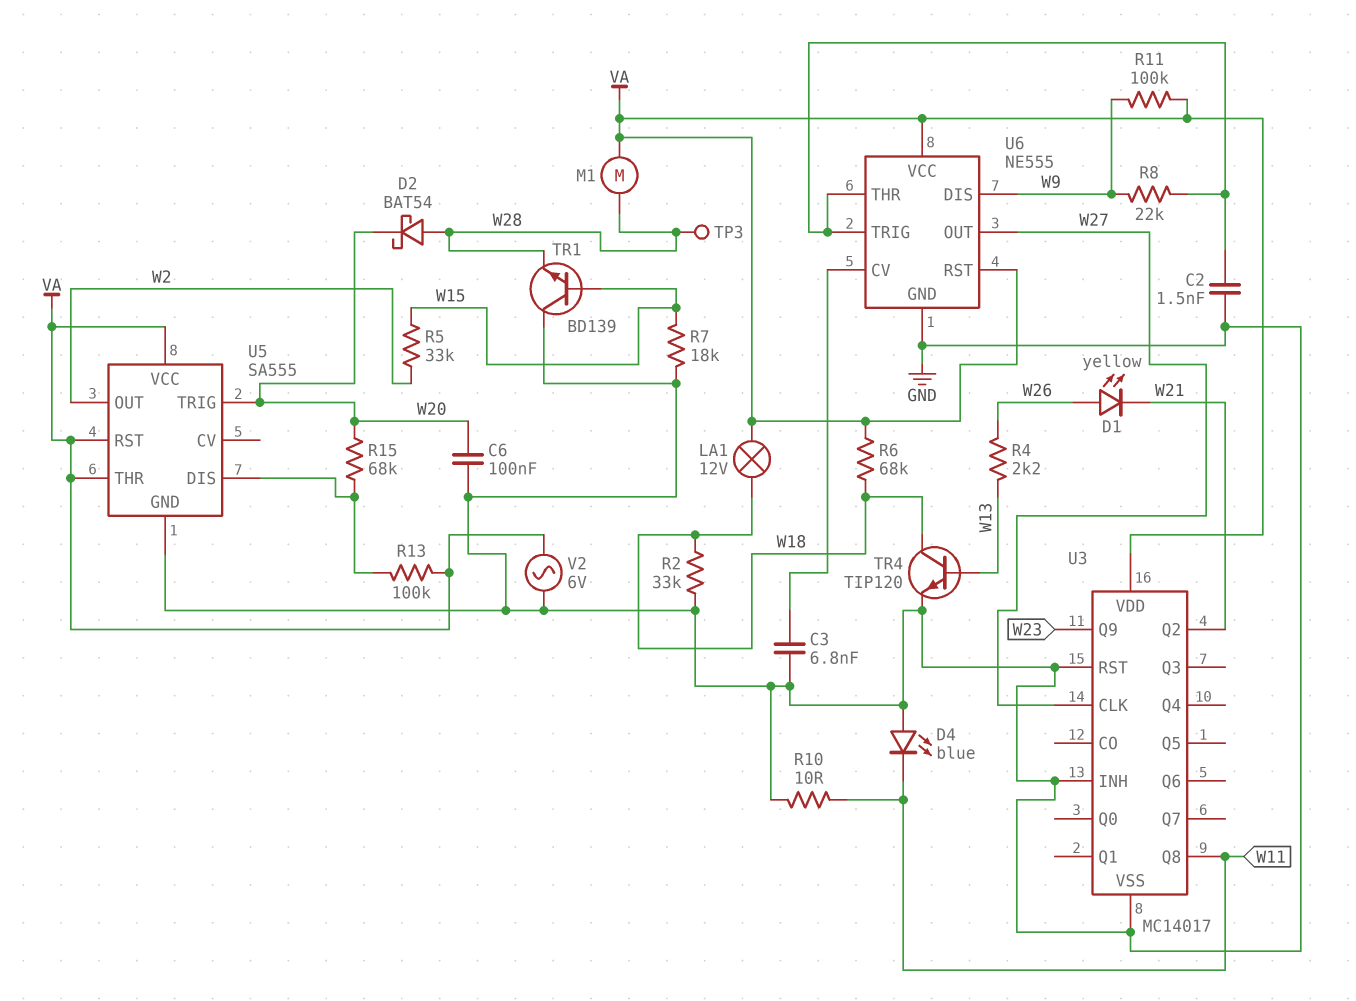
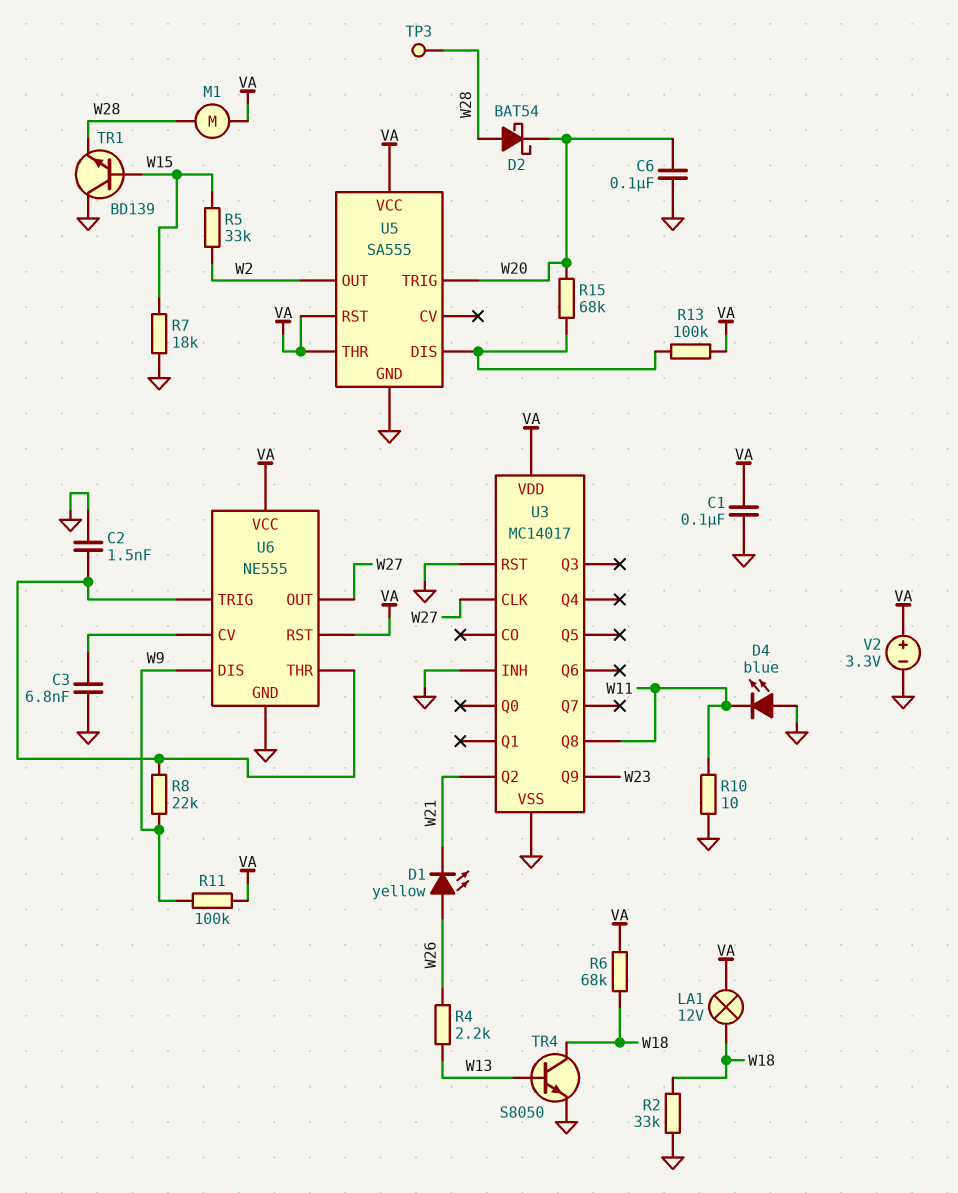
C1: none -> 100nF (GND, VA)
TR4: NPN TIP120 (B W13, C W18, E GND) -> NPN S8050 (B W13, C W18, E GND)
V2: AC 6V (GND, VA) -> 3.3V (plus VA, minus GND)

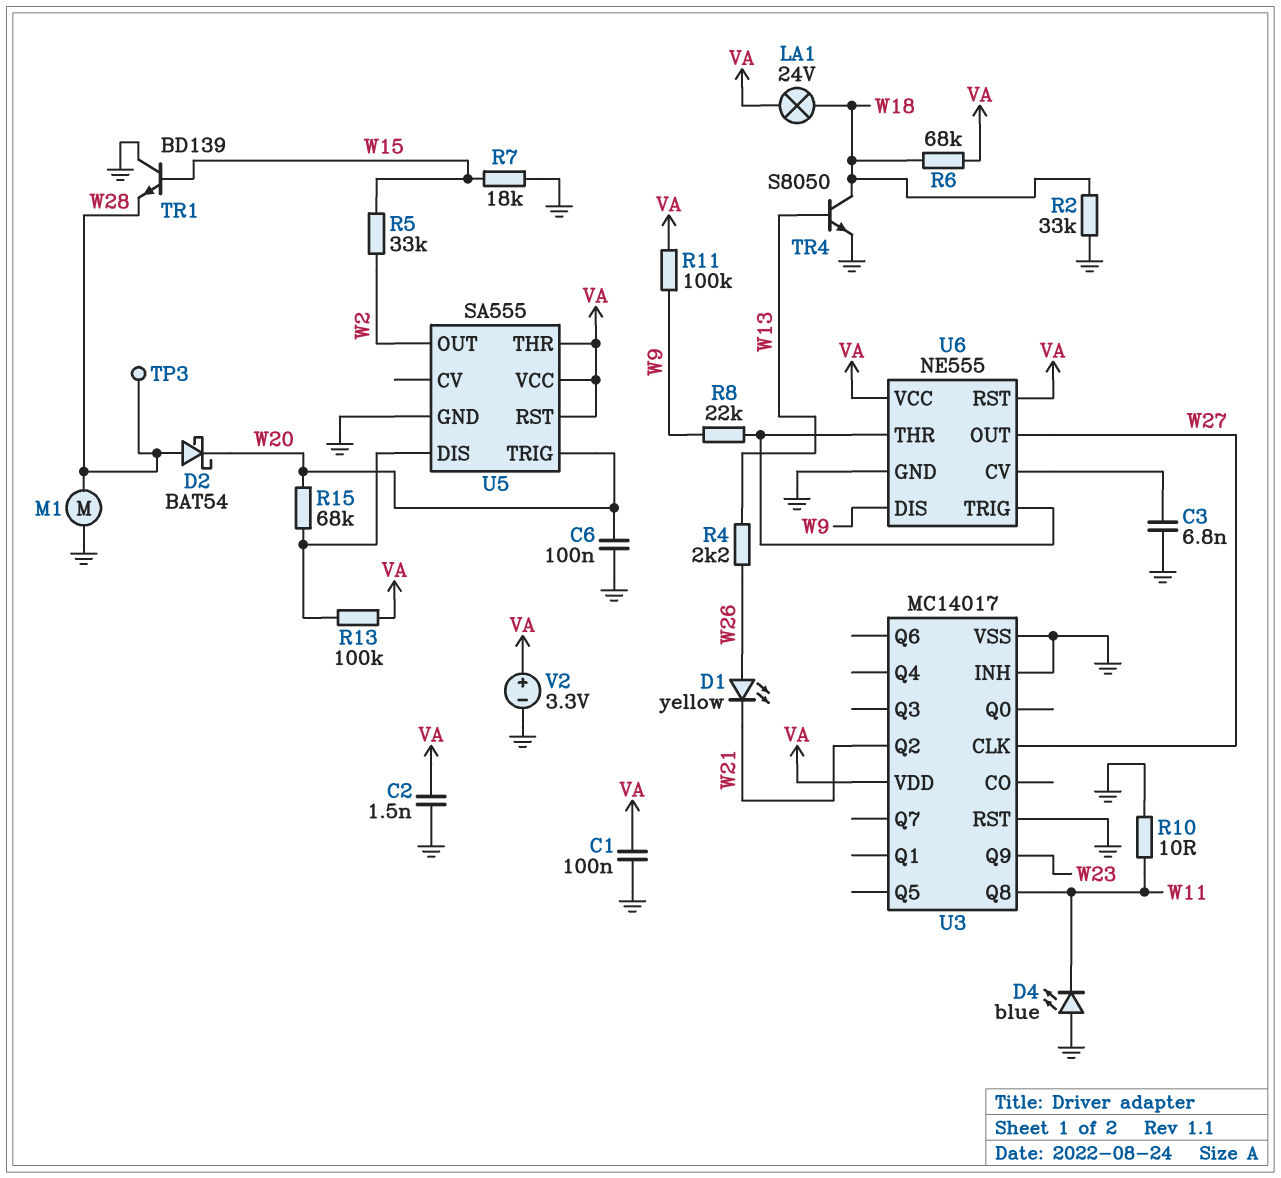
C2: 1.5nF (GND, U6/THR) -> 1.5nF (GND, VA)
LA1: lamp 12V (VA, W18) -> lamp 24V (VA, W18)
M1: motor (VA, W28) -> motor (GND, W28)

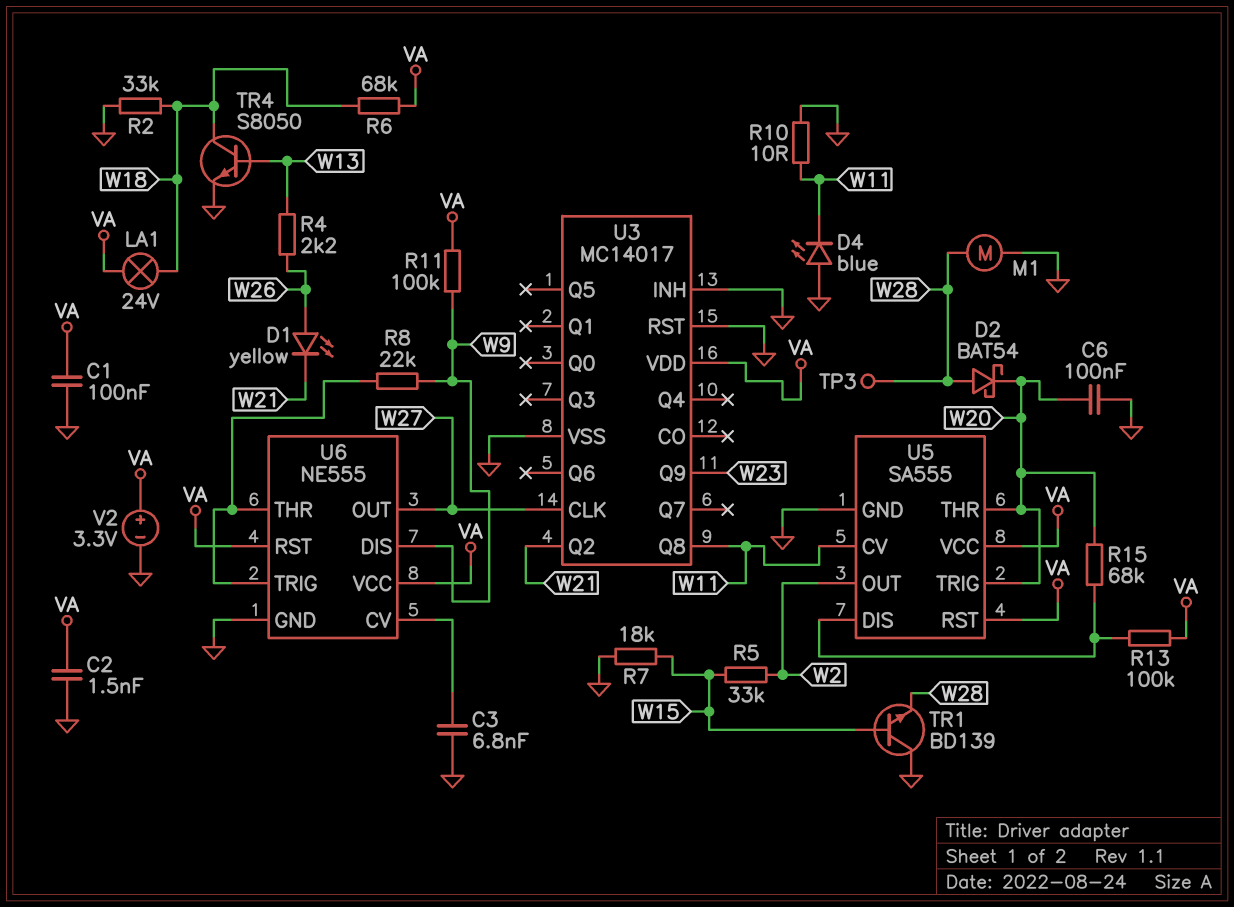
U5 pin CV: none -> W11
U5 pin THR: VA -> W20

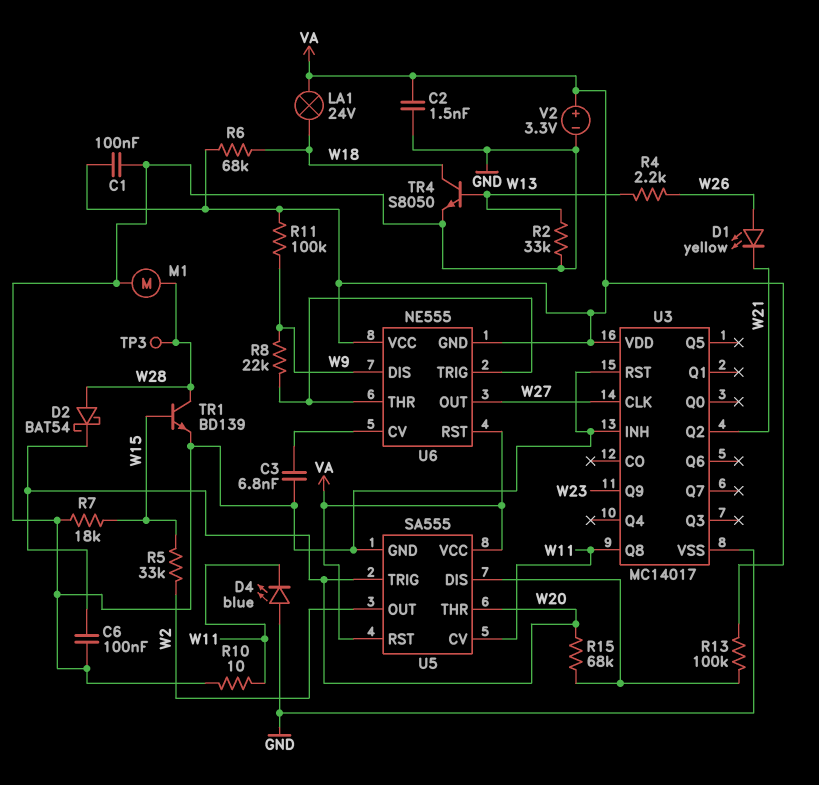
R2: 33k (GND, W18) -> 33k (GND, W13)
TR1: NPN BD139 (B W15, C GND, E W28) -> NPN BD139 (B W15, C W28, E GND)
U6 pin GND: GND -> VA

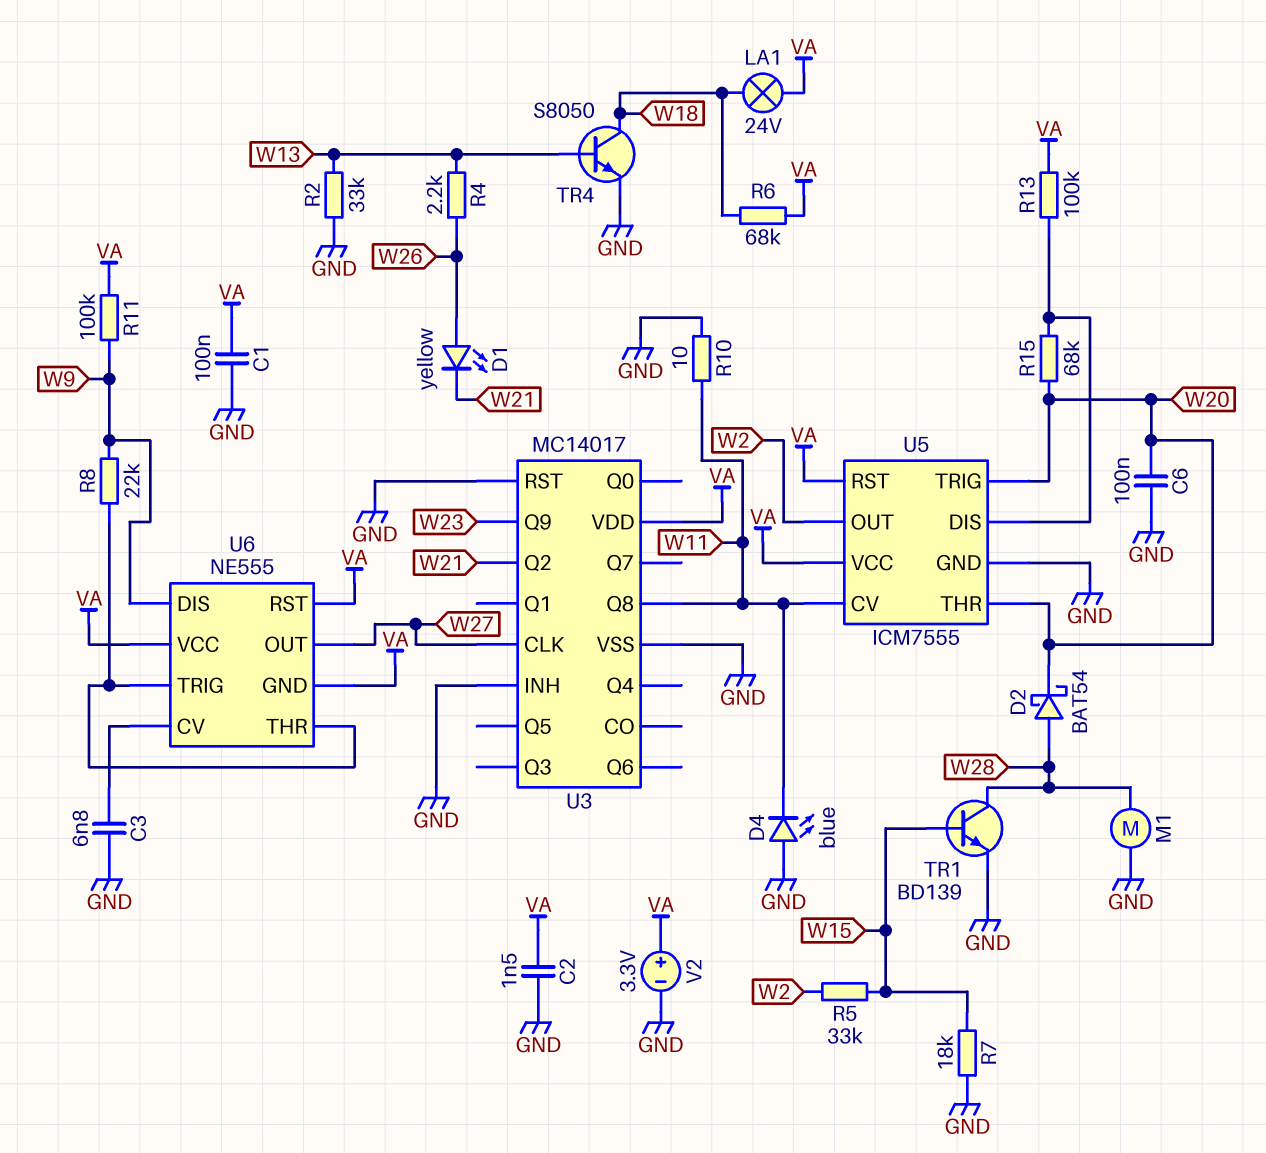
TP3: test point (W28) -> none
U5: SA555 -> ICM7555

